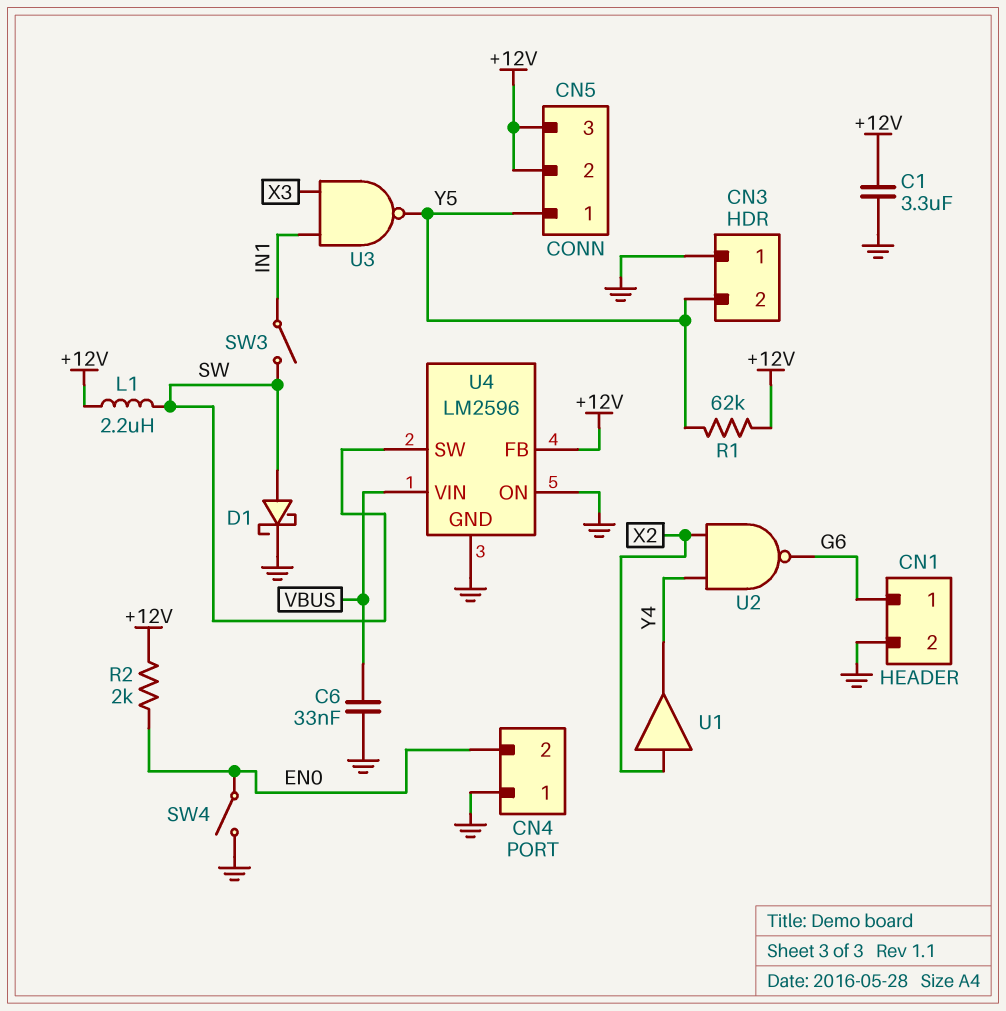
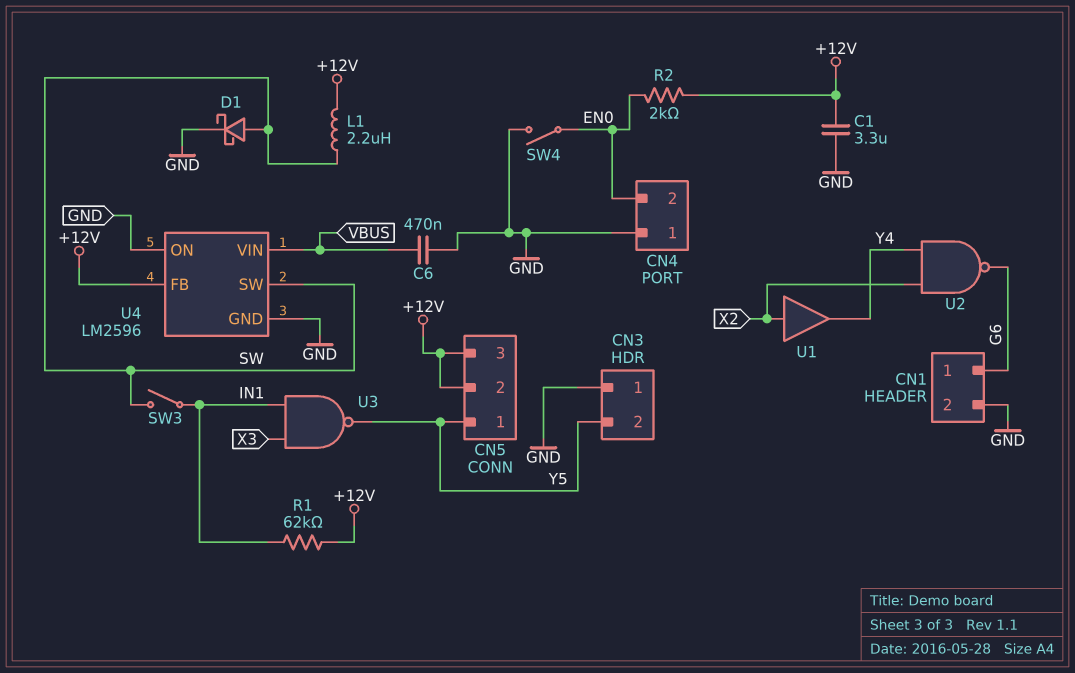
C6: 33nF (GND, VBUS) -> 470nF (GND, VBUS)
R1: 62k (+12V, Y5) -> 62k (+12V, IN1)

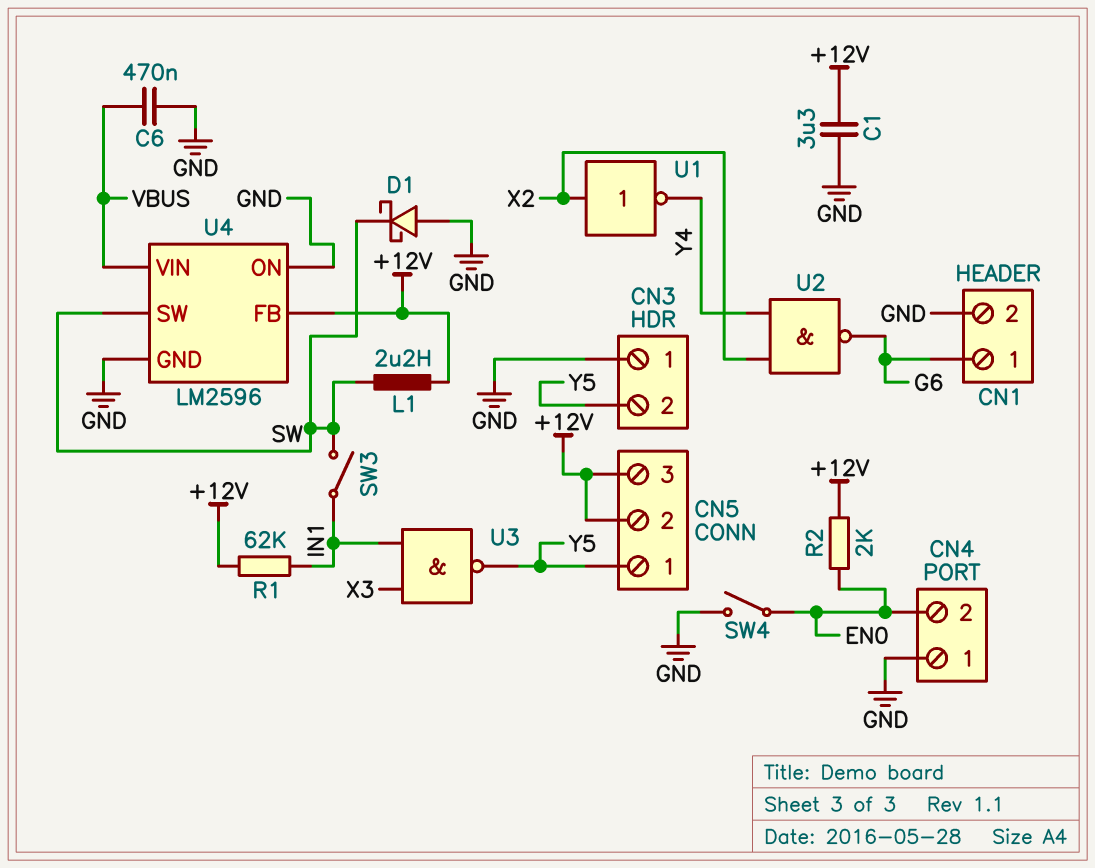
D1: schottky (A SW, K GND) -> schottky (A GND, K SW)
U1: buffer (in X2, out Y4) -> NOT (in X2, out Y4)

